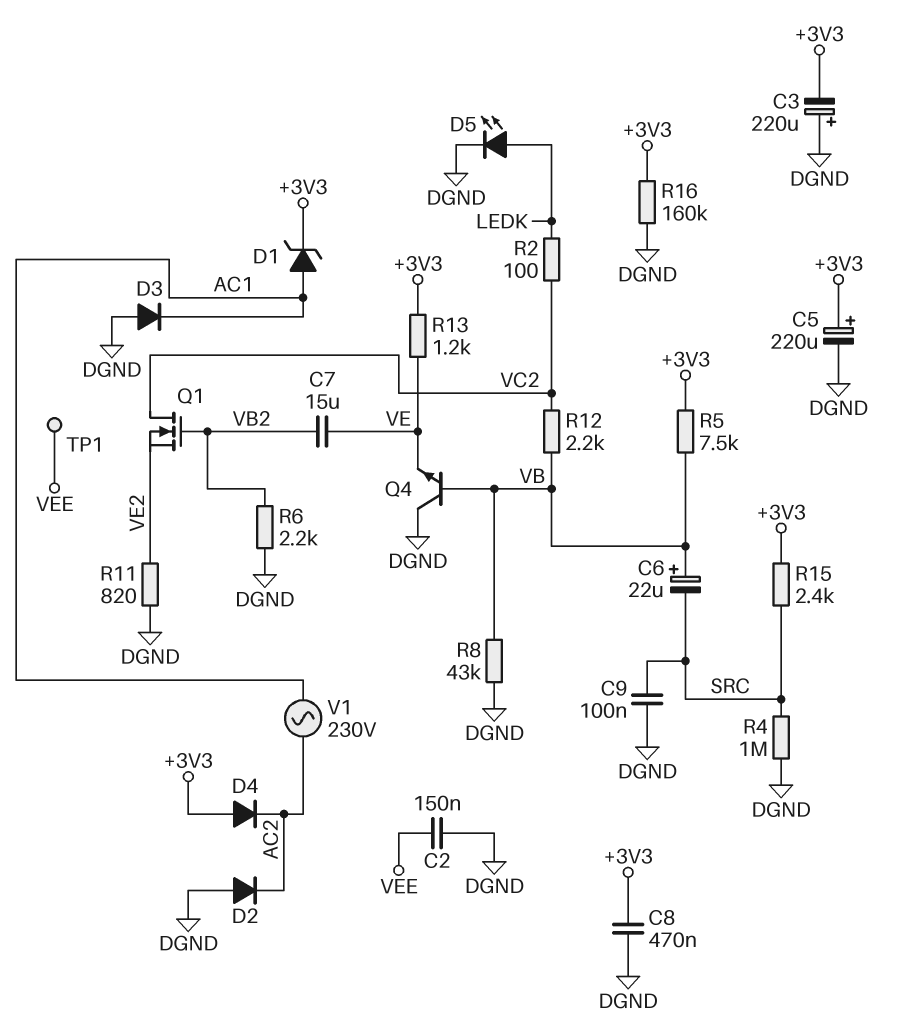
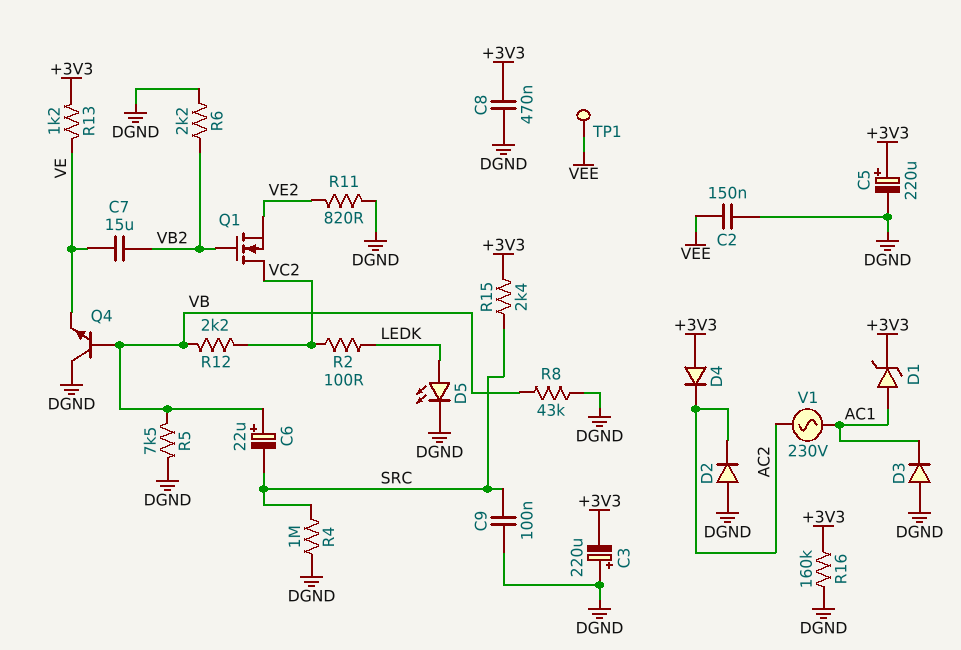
R5: 7.5k (+3V3, VB) -> 7.5k (DGND, VB)

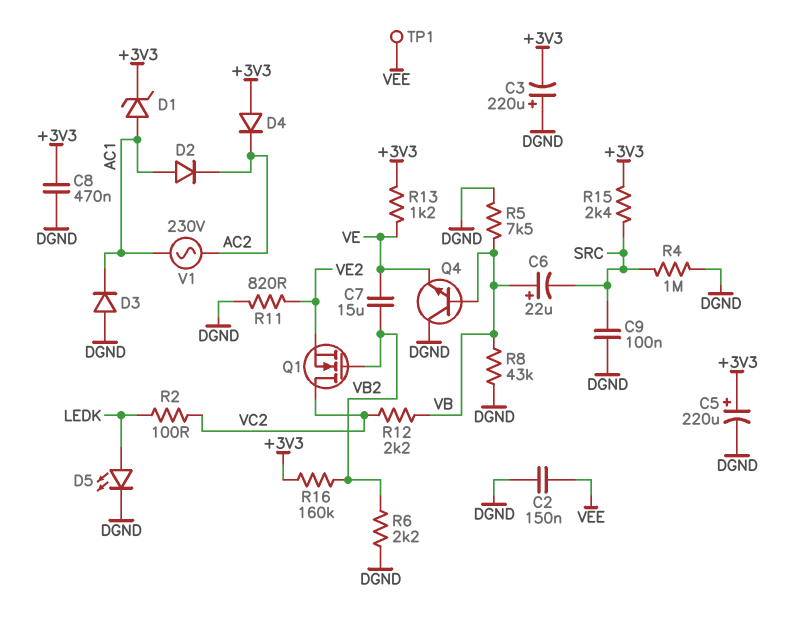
D2: diode (A DGND, K AC2) -> diode (A AC1, K AC2)
R16: 160k (+3V3, DGND) -> 160k (+3V3, VB2)

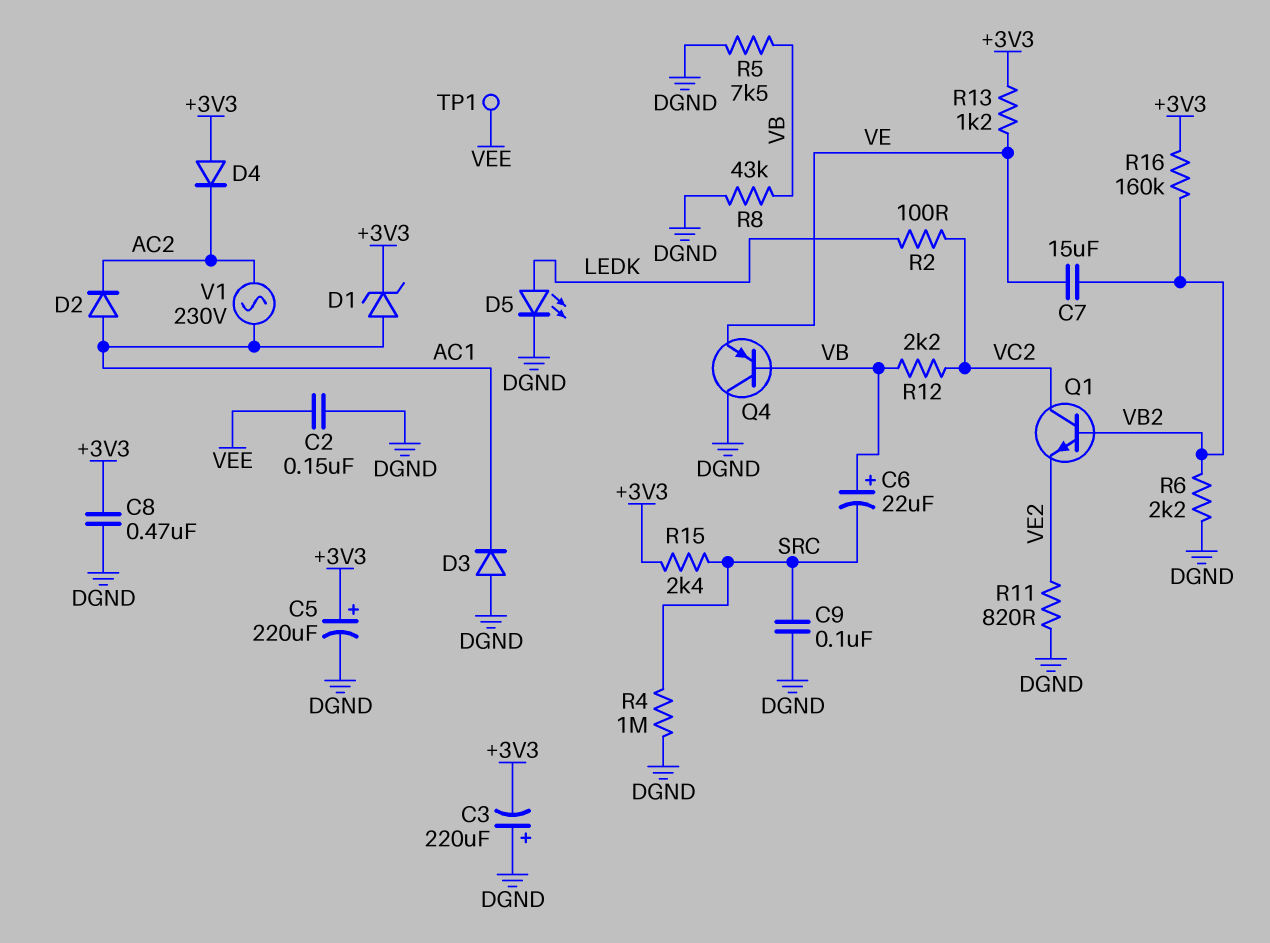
Q1: NMOS (G VB2, D VC2, S VE2) -> NPN (B VB2, C VC2, E VE2)
Q4: NPN (B VB, C DGND, E VE) -> PNP (B VB, C DGND, E VE)

